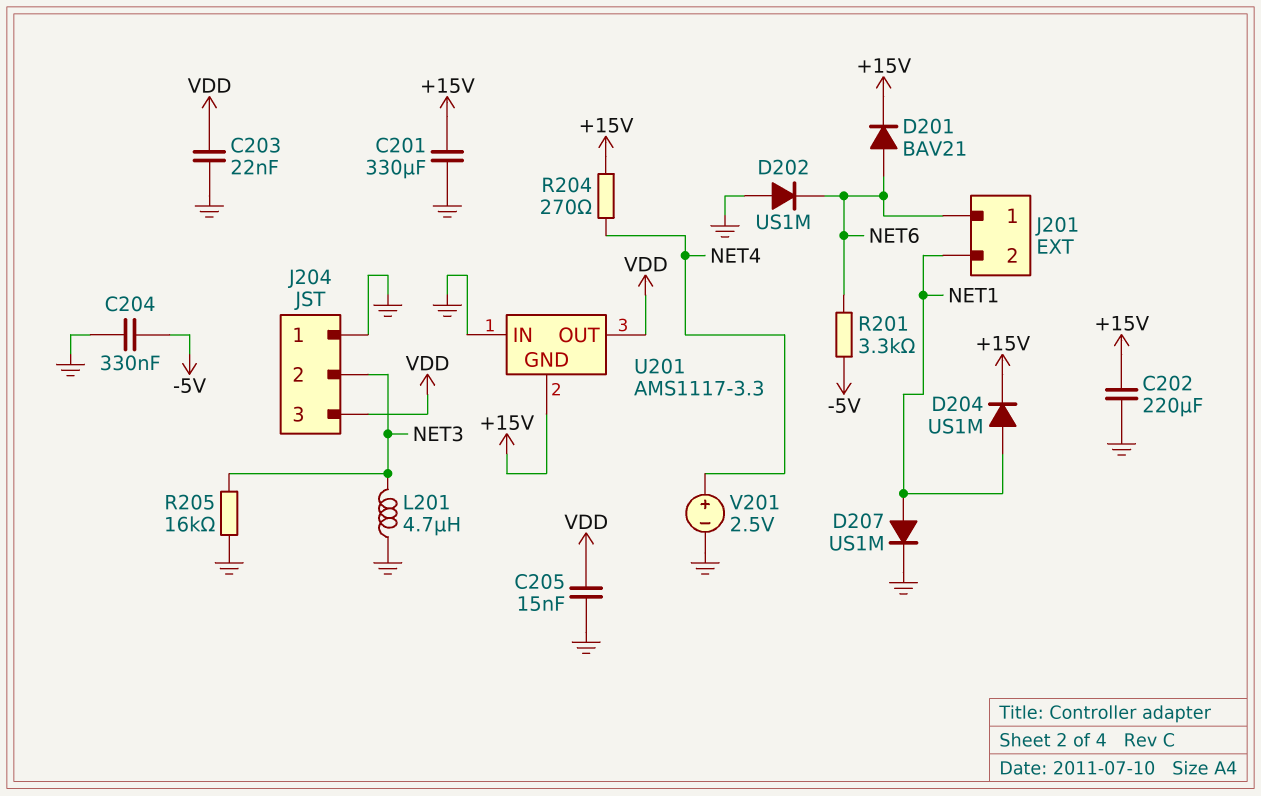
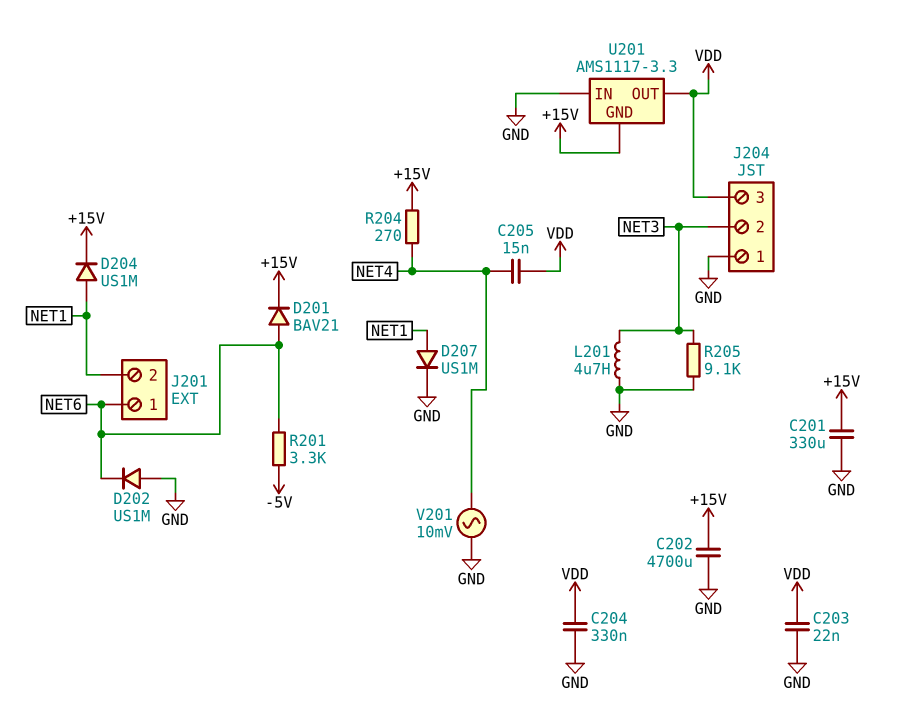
C202: 220uF (+15V, GND) -> 4700uF (+15V, GND)
C204: 330nF (-5V, GND) -> 330nF (GND, VDD)
C205: 15nF (GND, VDD) -> 15nF (NET4, VDD)
R205: 16k (GND, NET3) -> 9.1k (GND, NET3)
V201: 2.5V (plus NET4, minus GND) -> AC 10mV (GND, NET4)

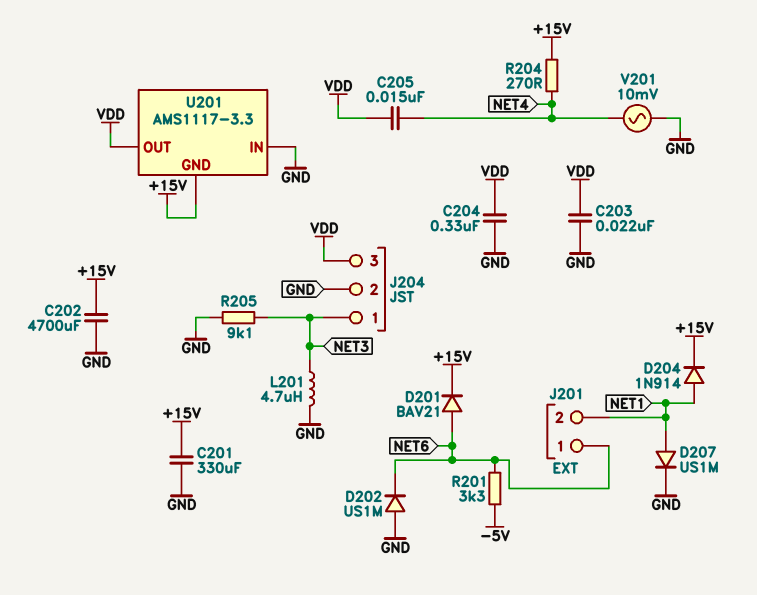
D204: diode US1M (A NET1, K +15V) -> diode 1N914 (A NET1, K +15V)
J204 pin 1: GND -> NET3
J204 pin 2: NET3 -> GND

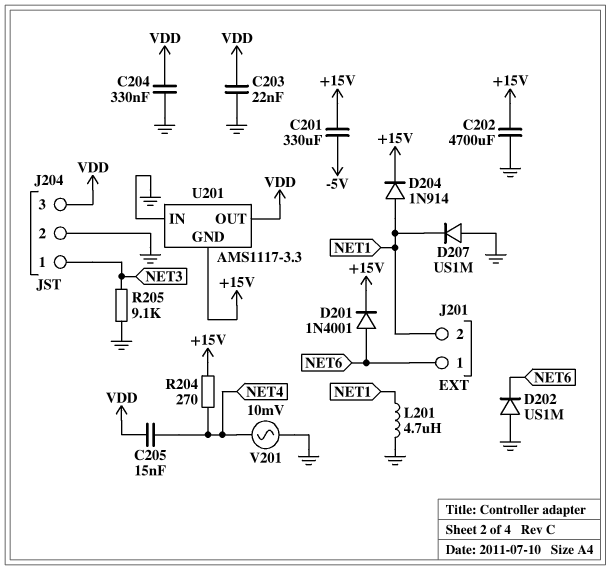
C201: 330uF (+15V, GND) -> 330uF (+15V, -5V)
D201: diode BAV21 (A NET6, K +15V) -> diode 1N4001 (A NET6, K +15V)
D207: diode US1M (A NET1, K GND) -> diode US1M (A GND, K NET1)
L201: 4.7uH (GND, NET3) -> 4.7uH (GND, NET1)
R201: 3.3k (-5V, NET6) -> none

